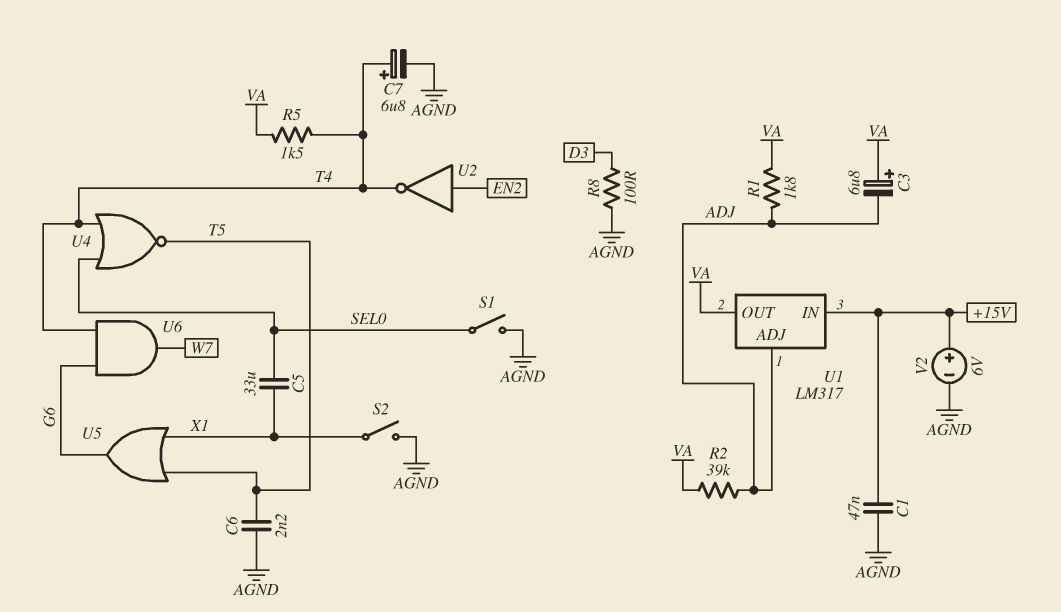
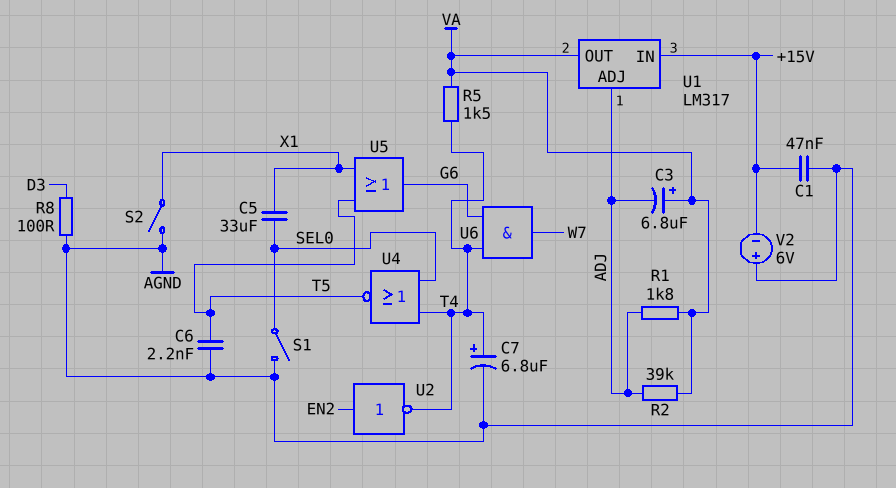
V2: 6V (plus +15V, minus AGND) -> 6V (plus AGND, minus +15V)

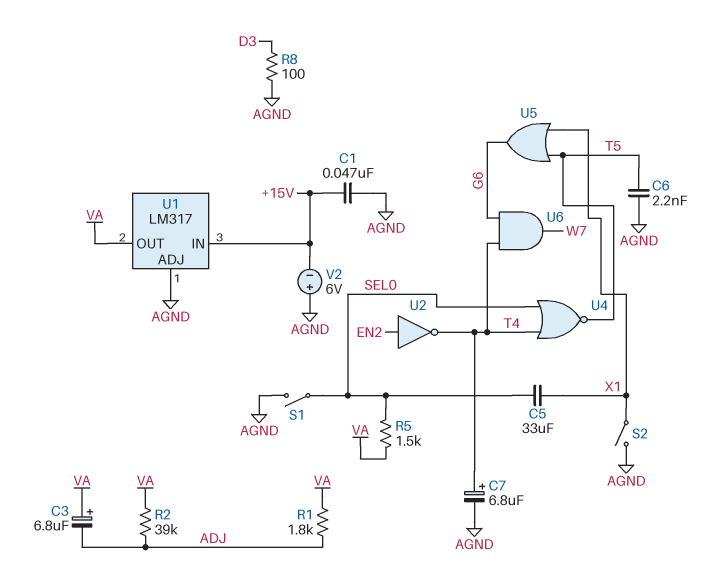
R5: 1.5k (T4, VA) -> 1.5k (SEL0, VA)
U1 pin ADJ: ADJ -> AGND

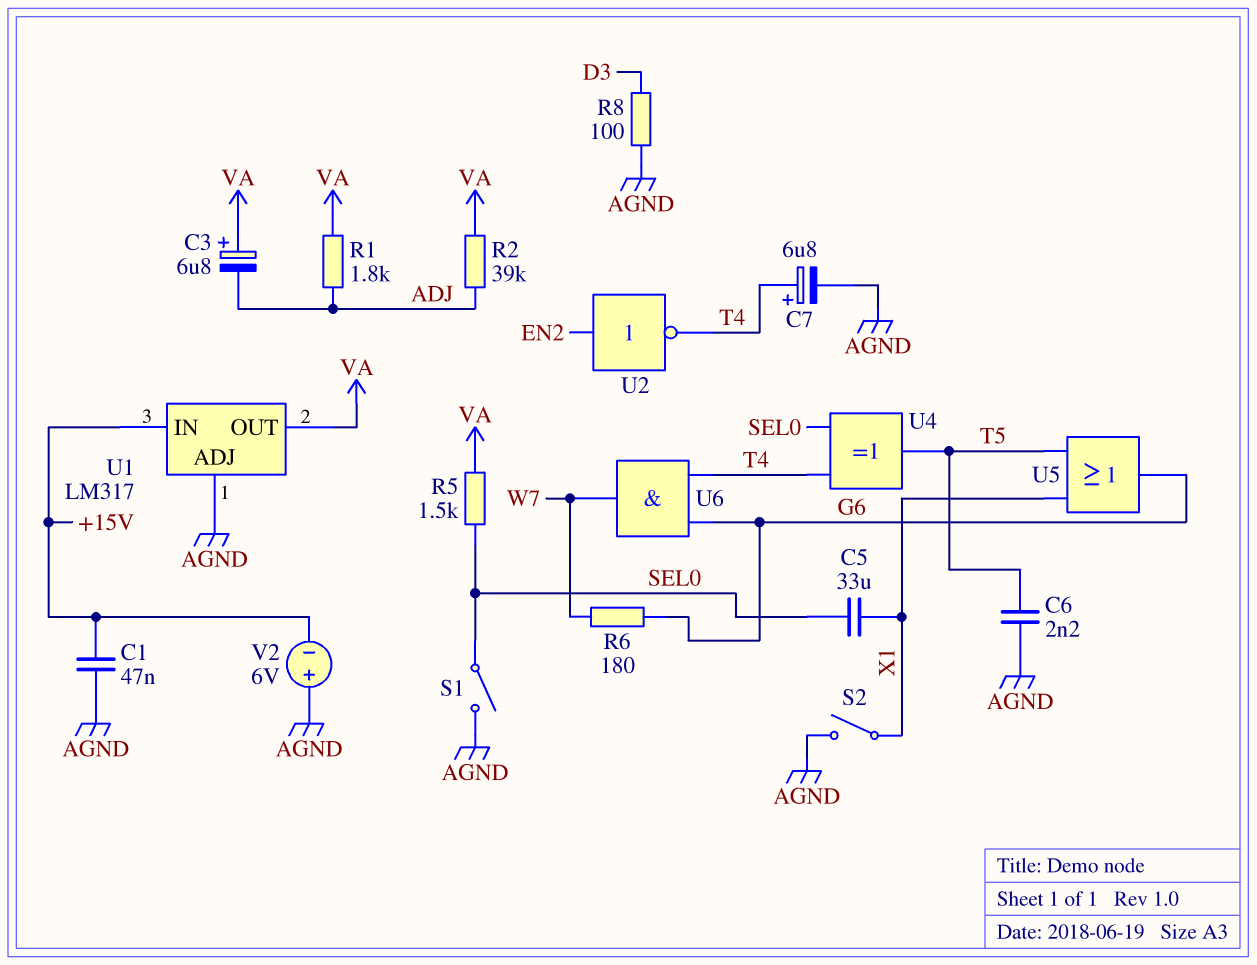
R6: none -> 180 (G6, W7)
U4: NOR (in SEL0, in T4, out T5) -> XOR (in SEL0, in T4, out T5)

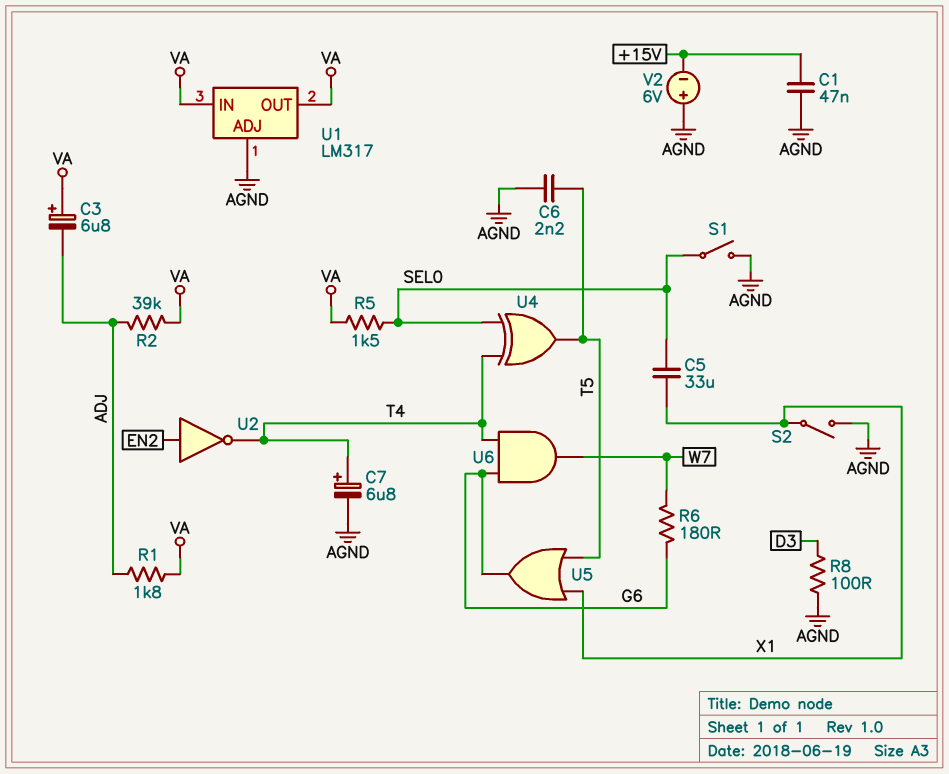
U1 pin IN: +15V -> VA

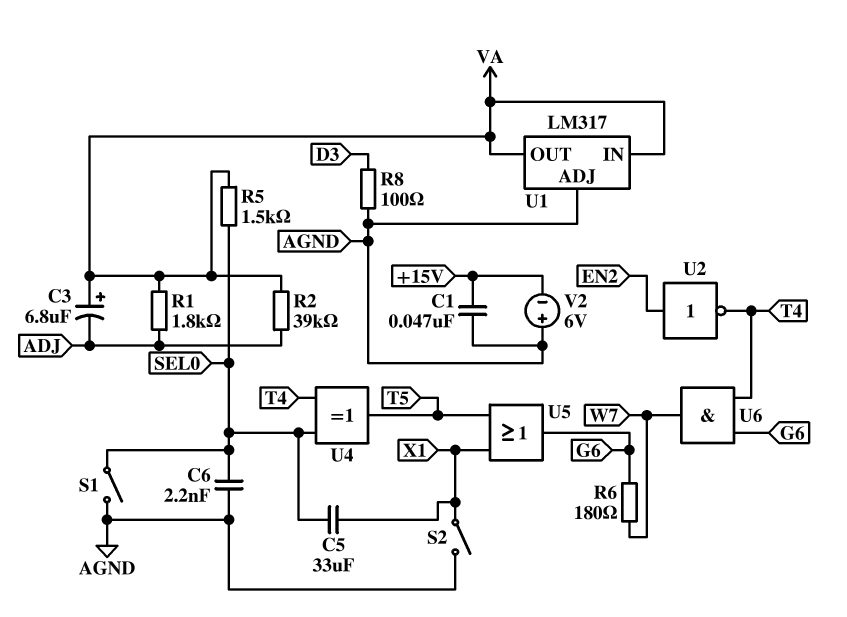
C6: 2.2nF (AGND, T5) -> 2.2nF (AGND, SEL0)
C7: 6.8uF (plus T4, minus AGND) -> none

